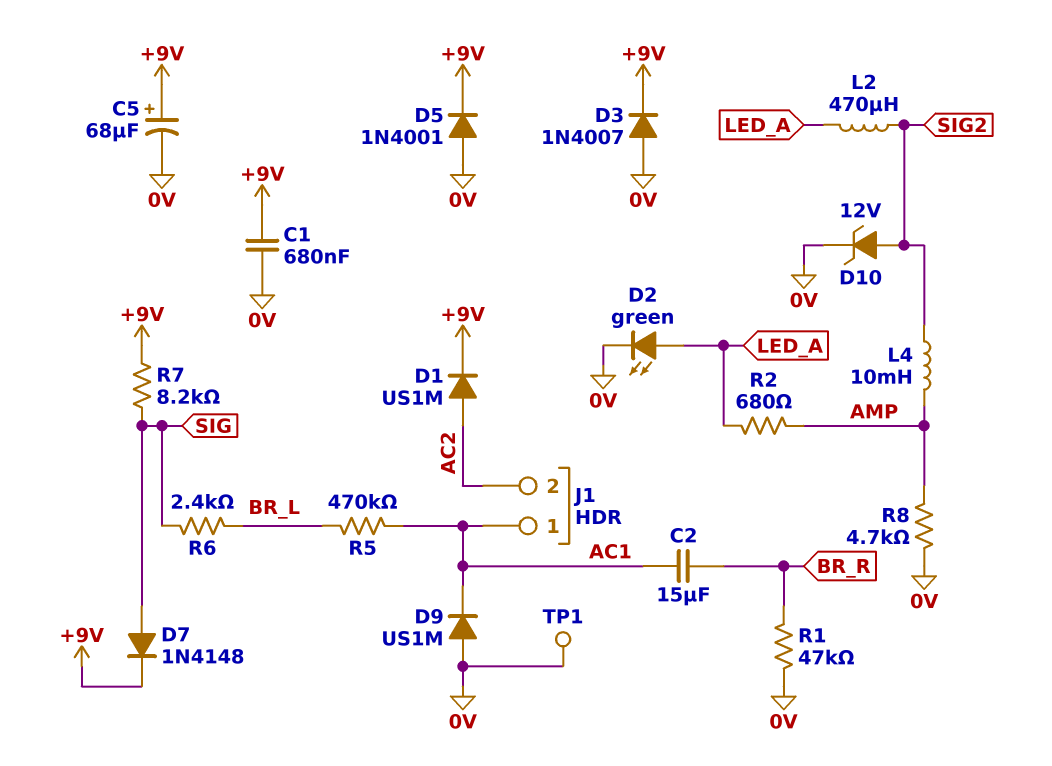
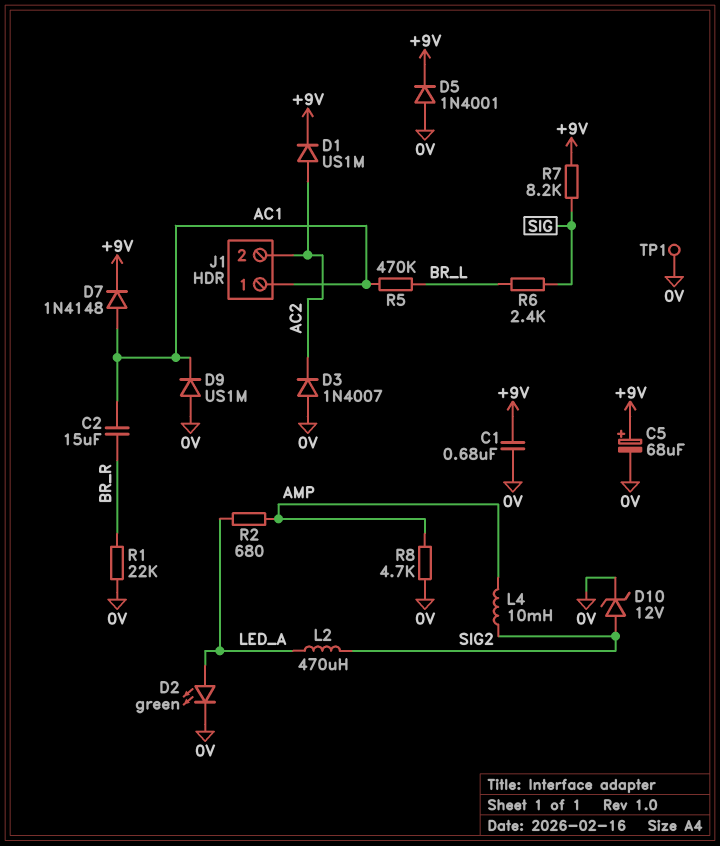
D3: diode 1N4007 (A 0V, K +9V) -> diode 1N4007 (A 0V, K AC2)
D7: diode 1N4148 (A SIG, K +9V) -> diode 1N4148 (A AC1, K +9V)
R1: 47k (0V, BR_R) -> 22k (0V, BR_R)

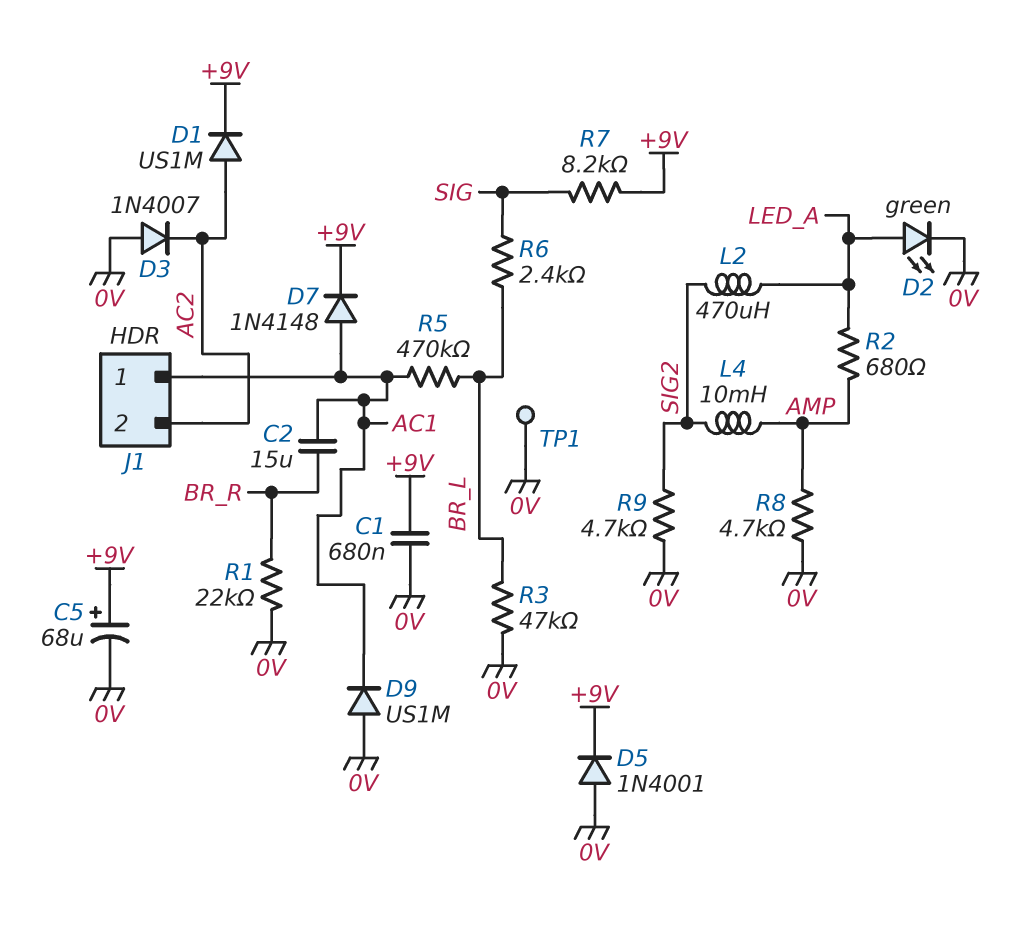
D10: zener 12V (A SIG2, K 0V) -> none
R3: none -> 47k (0V, BR_L)
R9: none -> 4.7k (0V, SIG2)

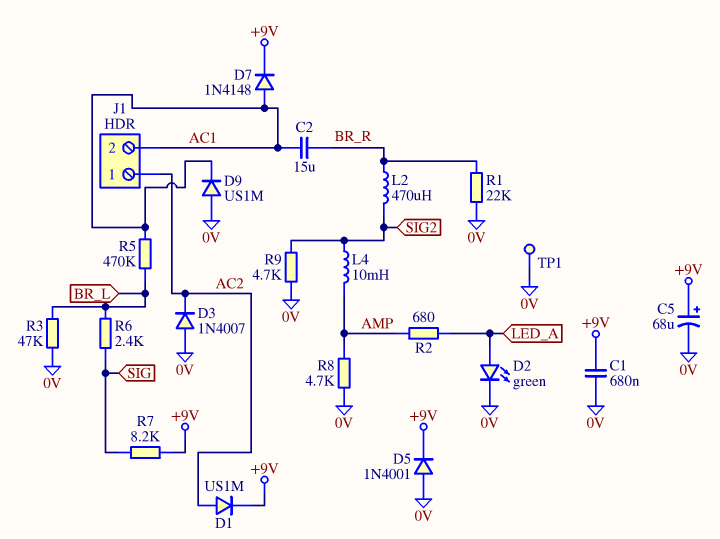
J1 pin 1: AC1 -> AC2
J1 pin 2: AC2 -> AC1
L2: 470uH (LED_A, SIG2) -> 470uH (BR_R, SIG2)

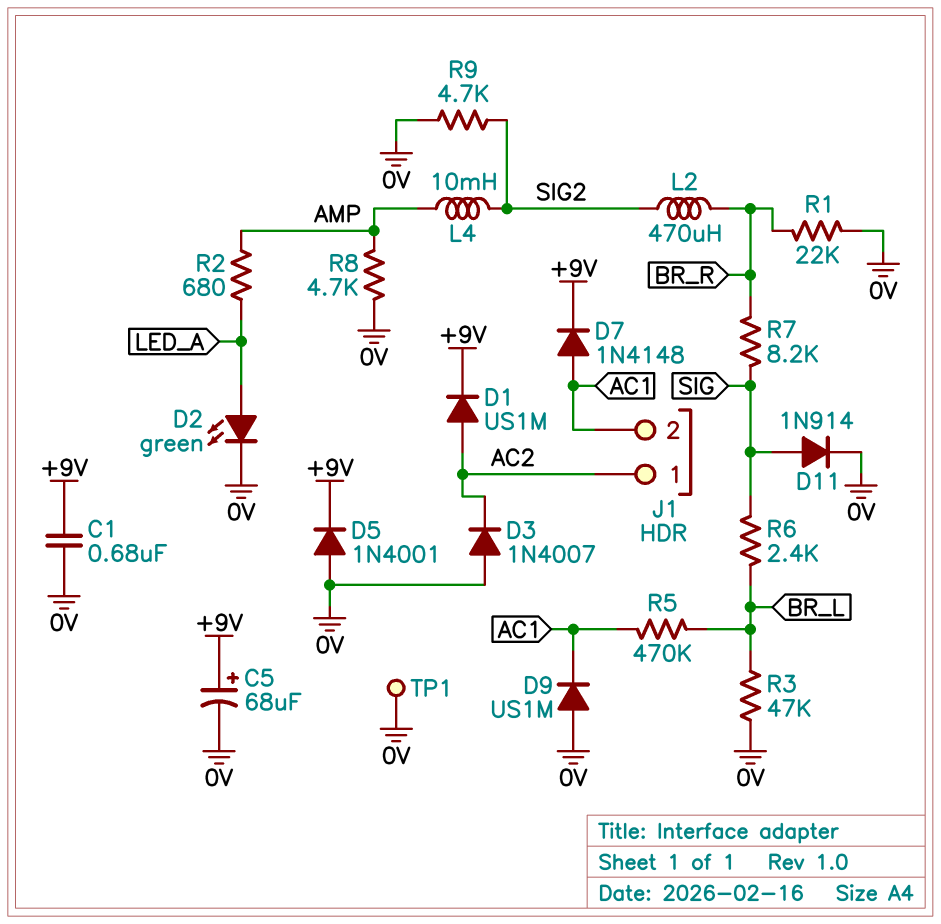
C2: 15uF (AC1, BR_R) -> none
D11: none -> diode 1N914 (A SIG, K 0V)
R7: 8.2k (+9V, SIG) -> 8.2k (BR_R, SIG)

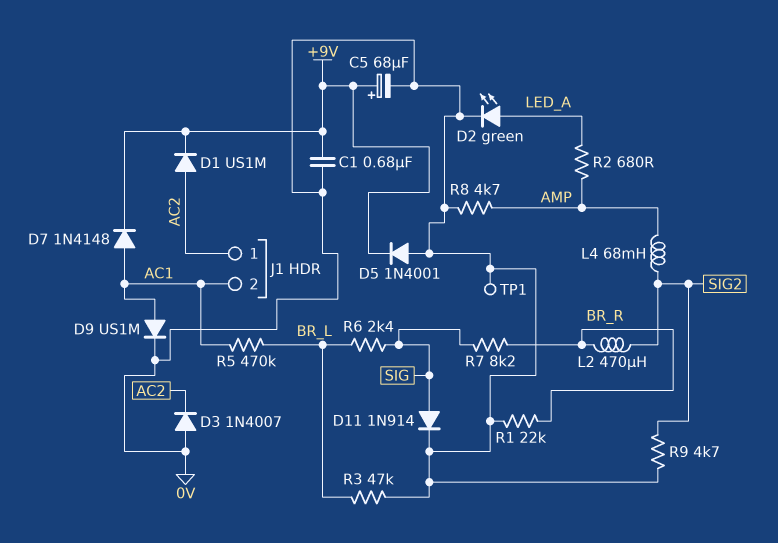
D9: diode US1M (A 0V, K AC1) -> diode US1M (A AC1, K 0V)
L4: 10mH (AMP, SIG2) -> 68mH (AMP, SIG2)

